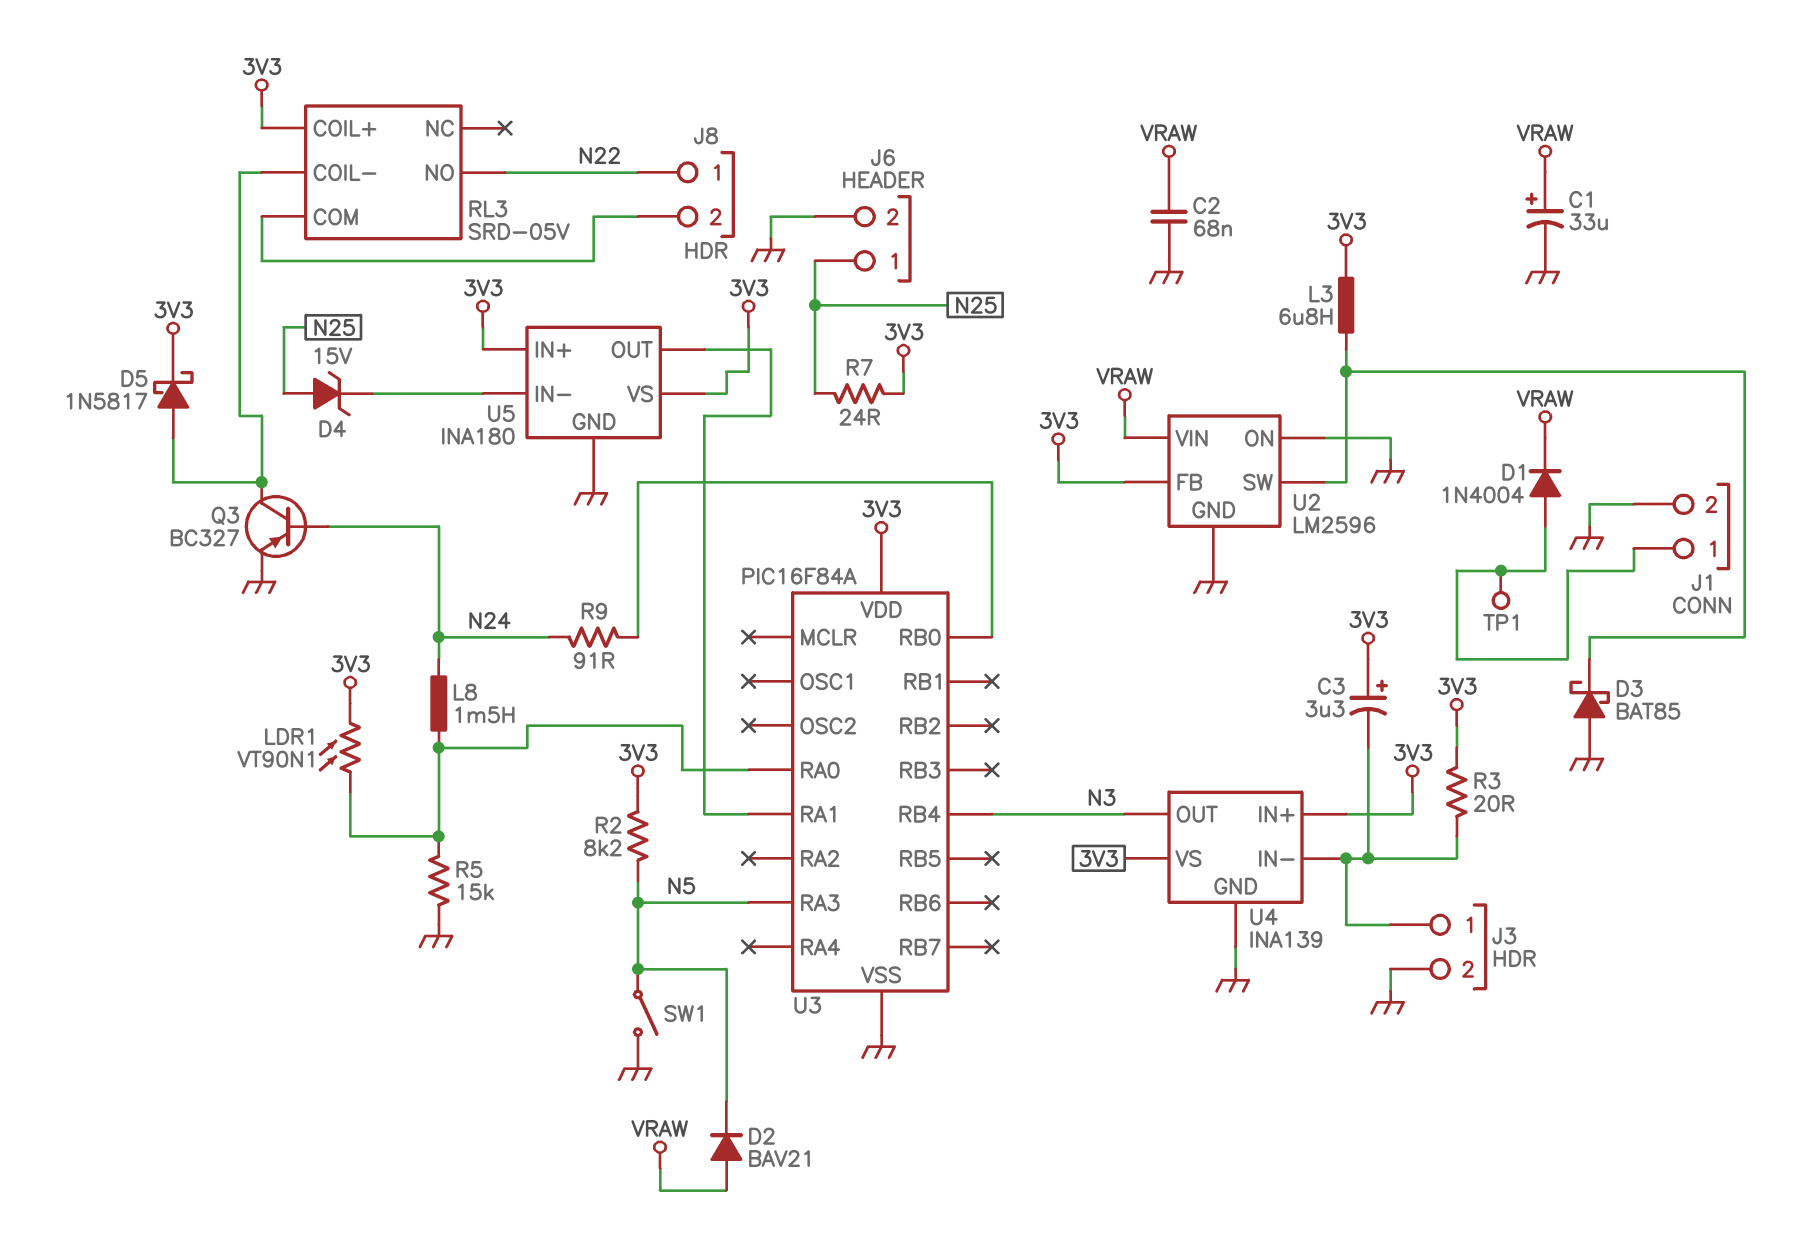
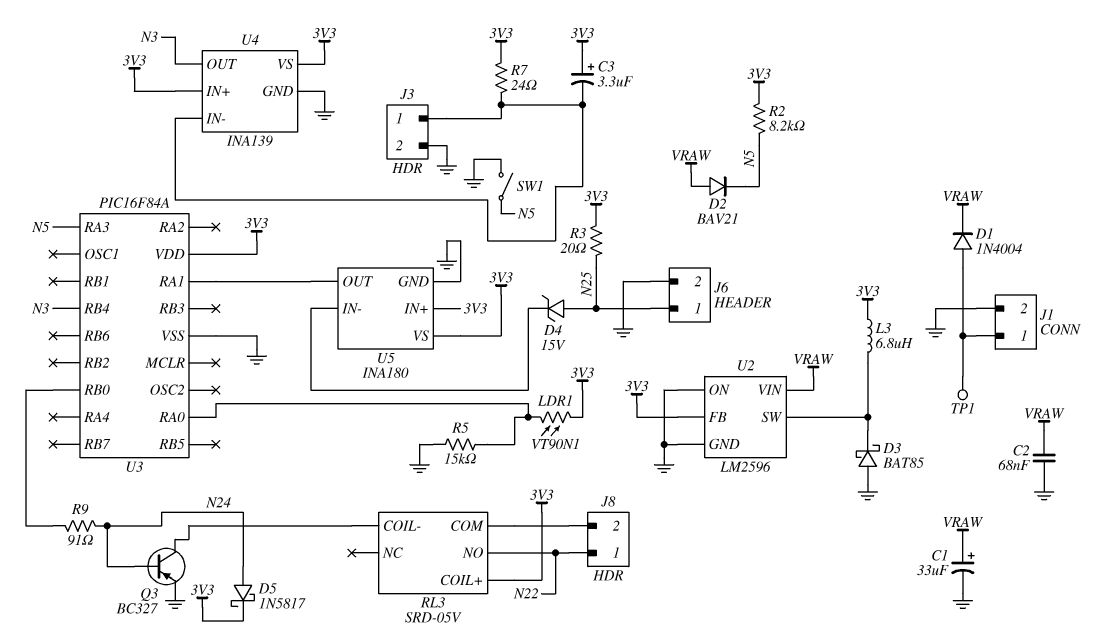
D5: schottky 1N5817 (A RL3/COIL-, K 3V3) -> schottky 1N5817 (A N24, K 3V3)
L8: 1.5mH (N24, U3/RA0) -> none
R3: 20 (3V3, J3/1) -> 20 (3V3, N25)
R7: 24 (3V3, N25) -> 24 (3V3, J3/1)

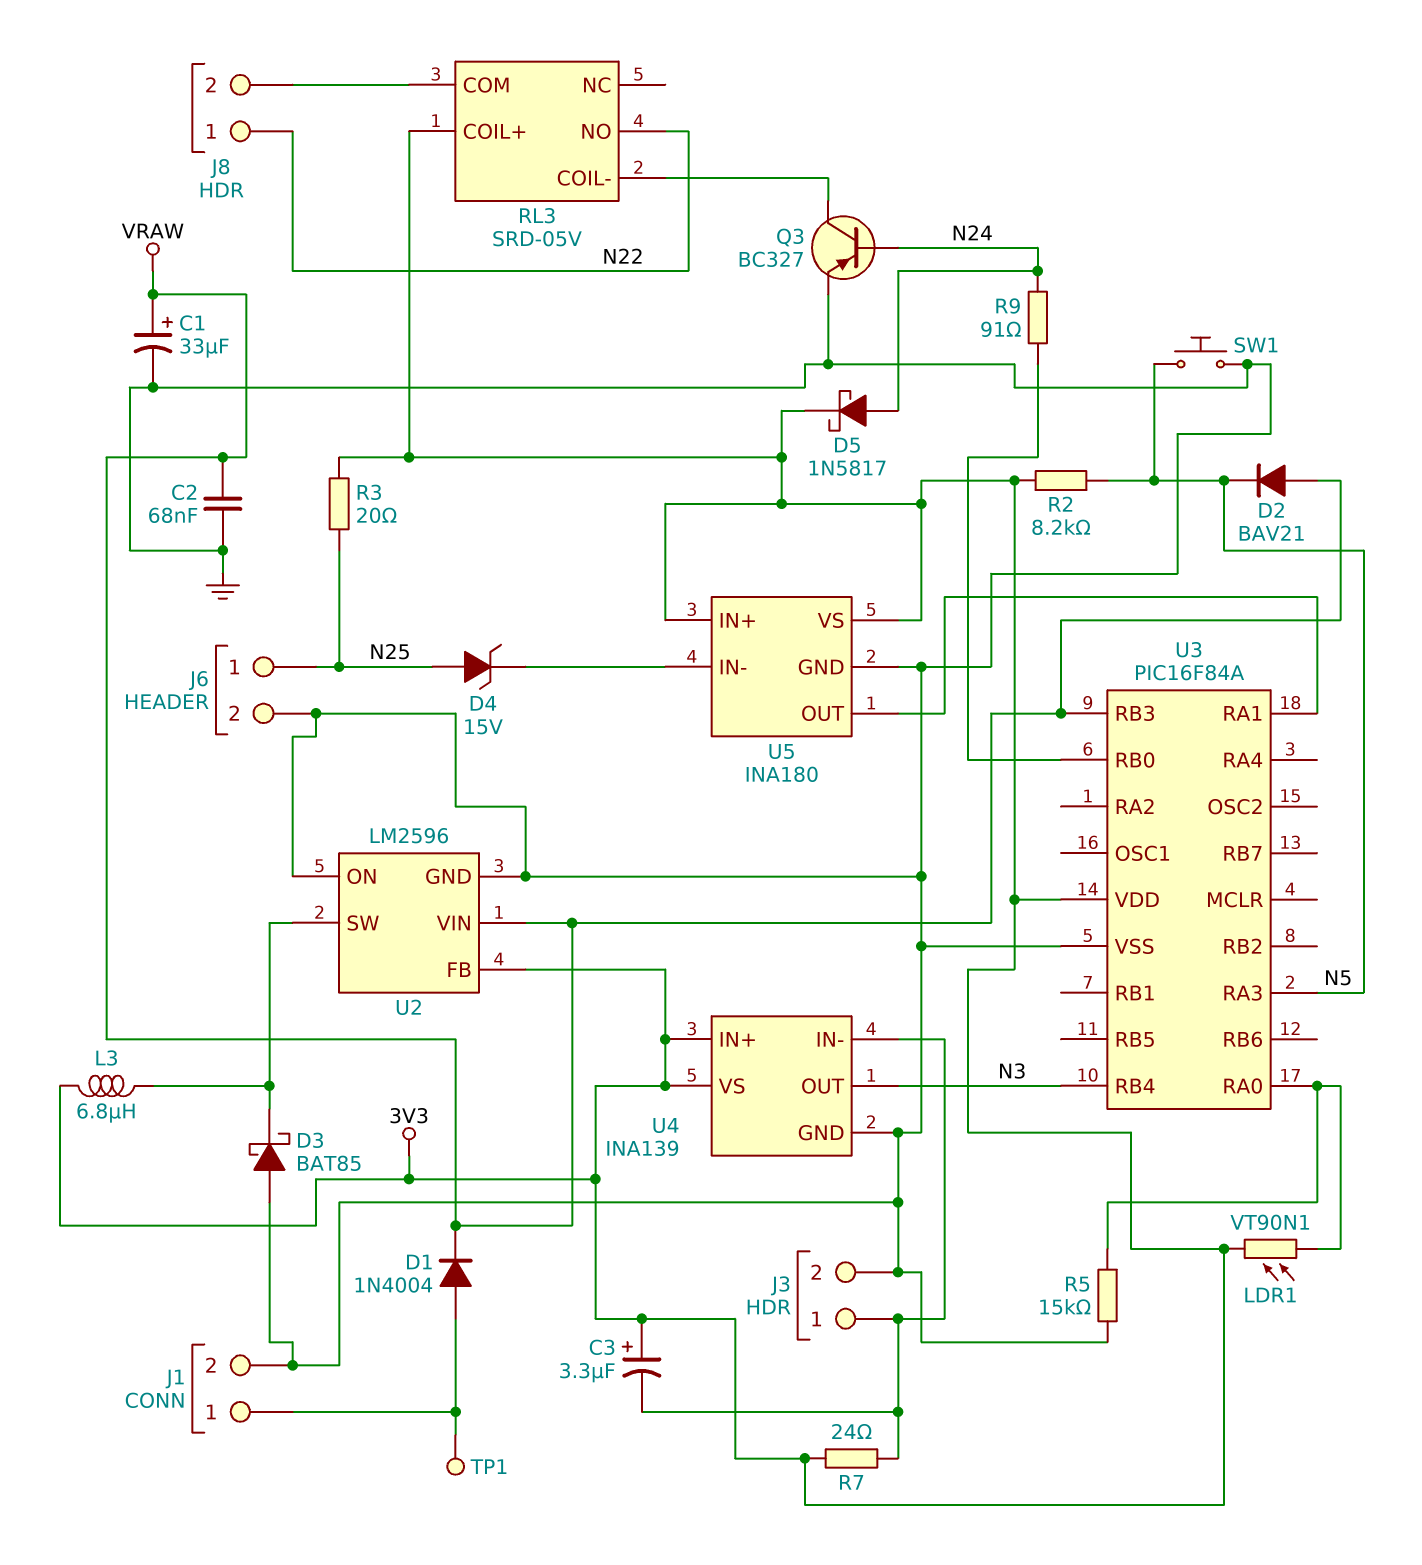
SW1: switch (GND, N5) -> button (GND, N5)
U3 pin RB3: none -> VRAW

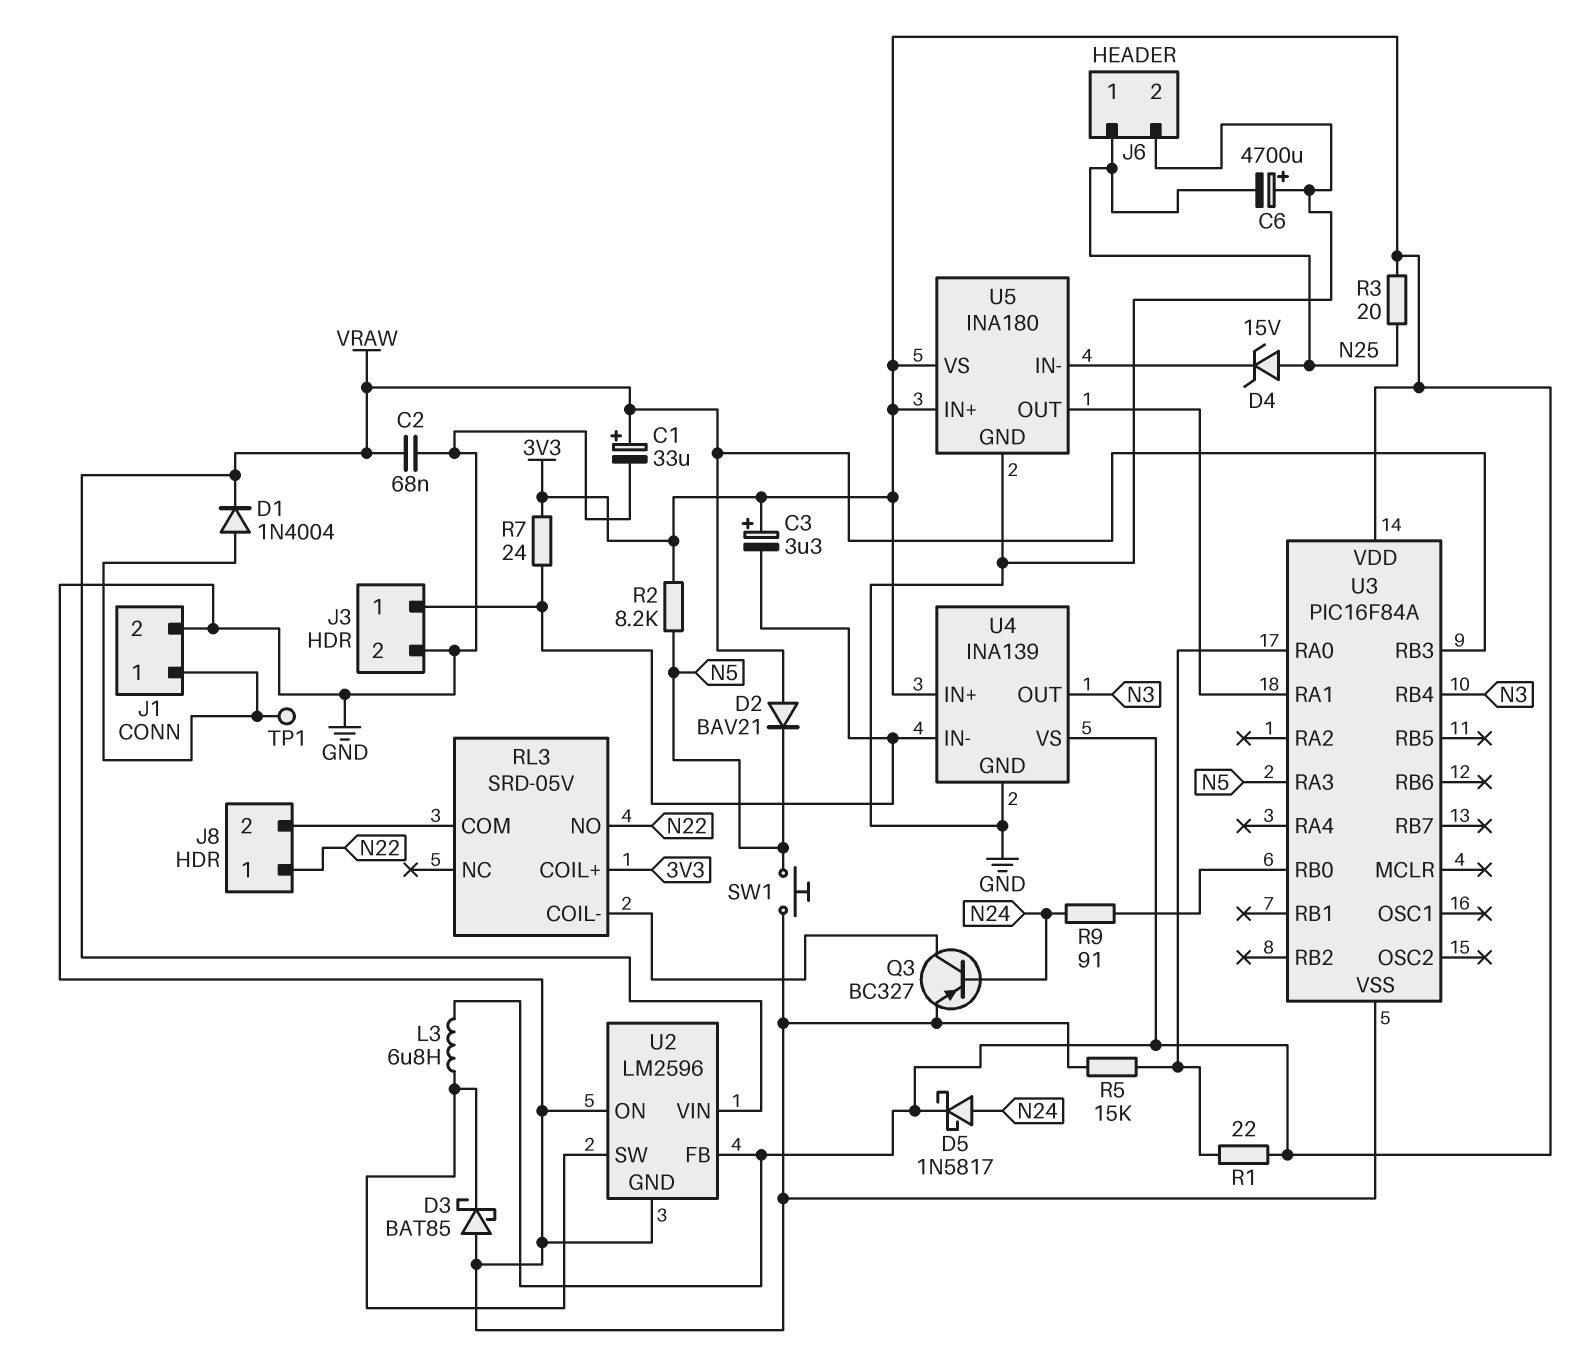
C6: none -> 4700uF (plus GND, minus N25)
LDR1: VT90N1 (3V3, U3/RA0) -> none
R1: none -> 22 (3V3, U3/RA0)

